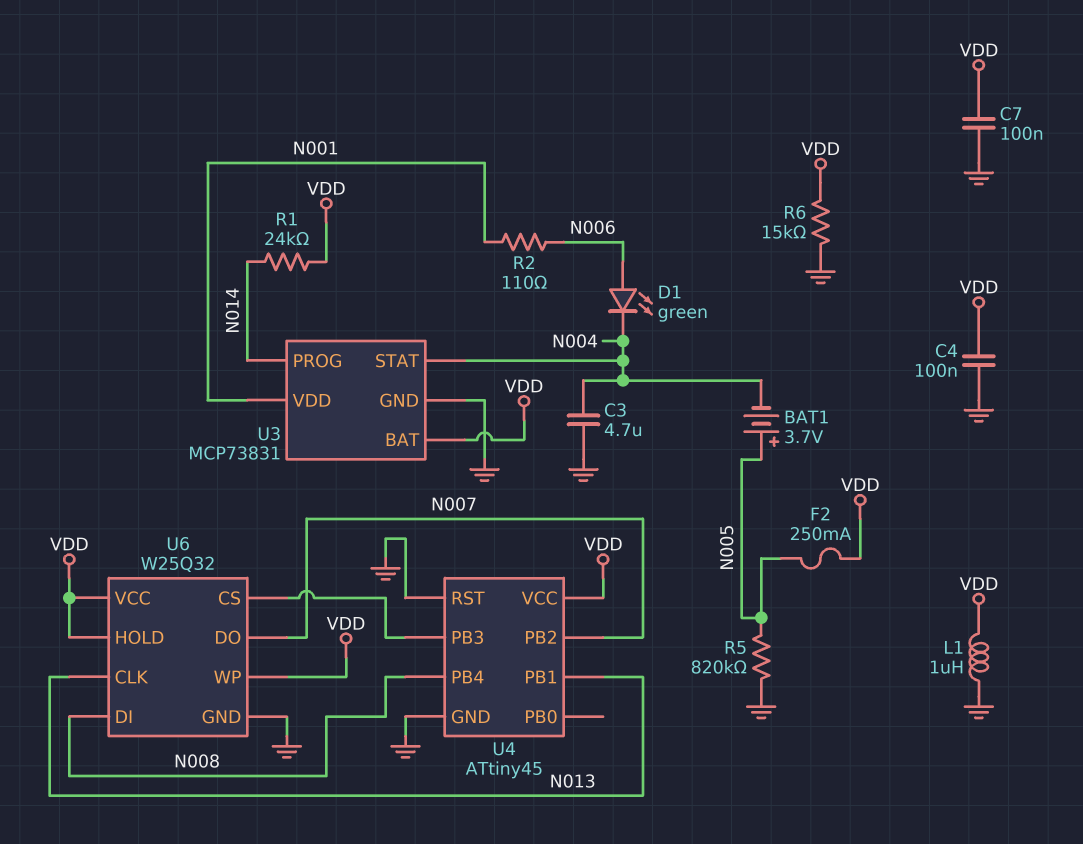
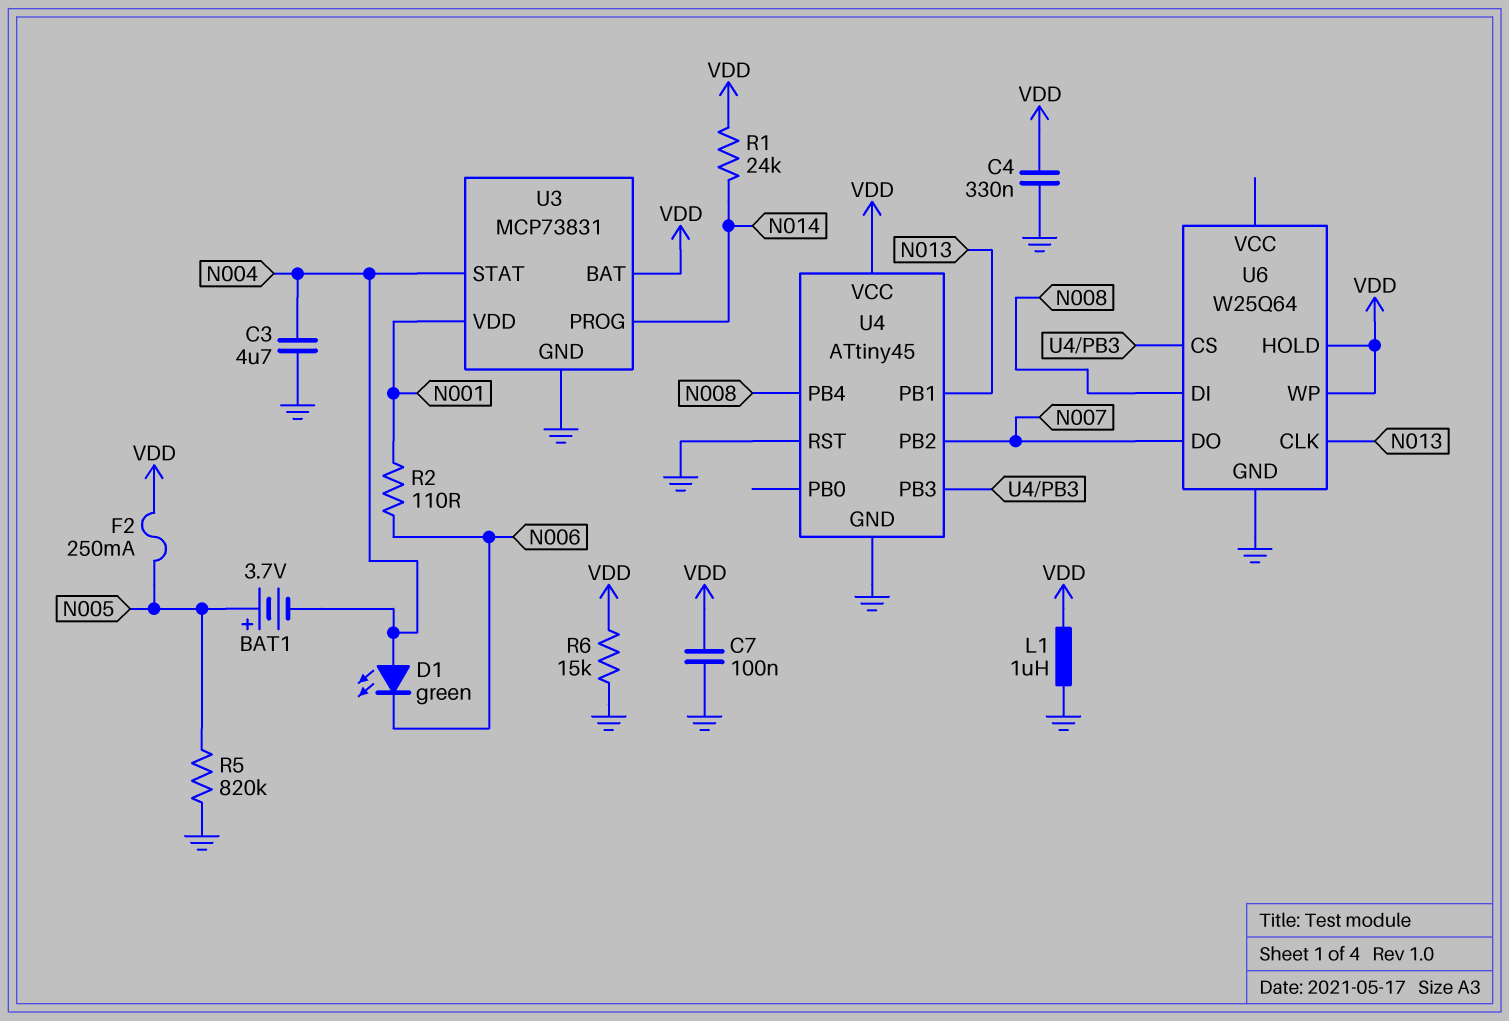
C4: 100nF (GND, VDD) -> 330nF (GND, VDD)
D1: LED green (A N006, K N004) -> LED green (A N004, K N006)
U6: W25Q32 -> W25Q64
U6 pin VCC: VDD -> none

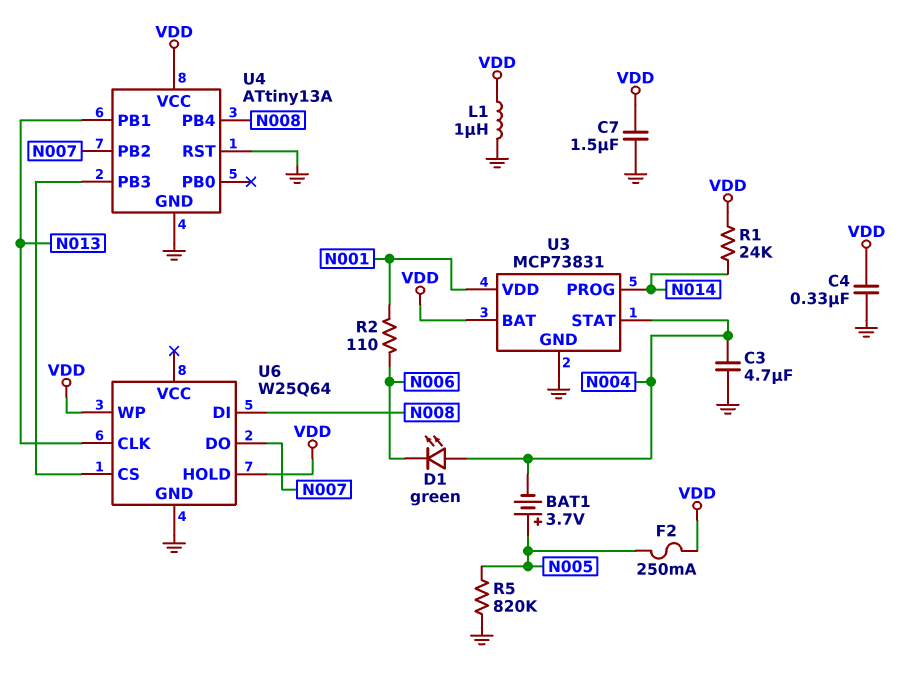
C7: 100nF (GND, VDD) -> 1.5uF (GND, VDD)
R6: 15k (GND, VDD) -> none
U4: ATtiny45 -> ATtiny13A

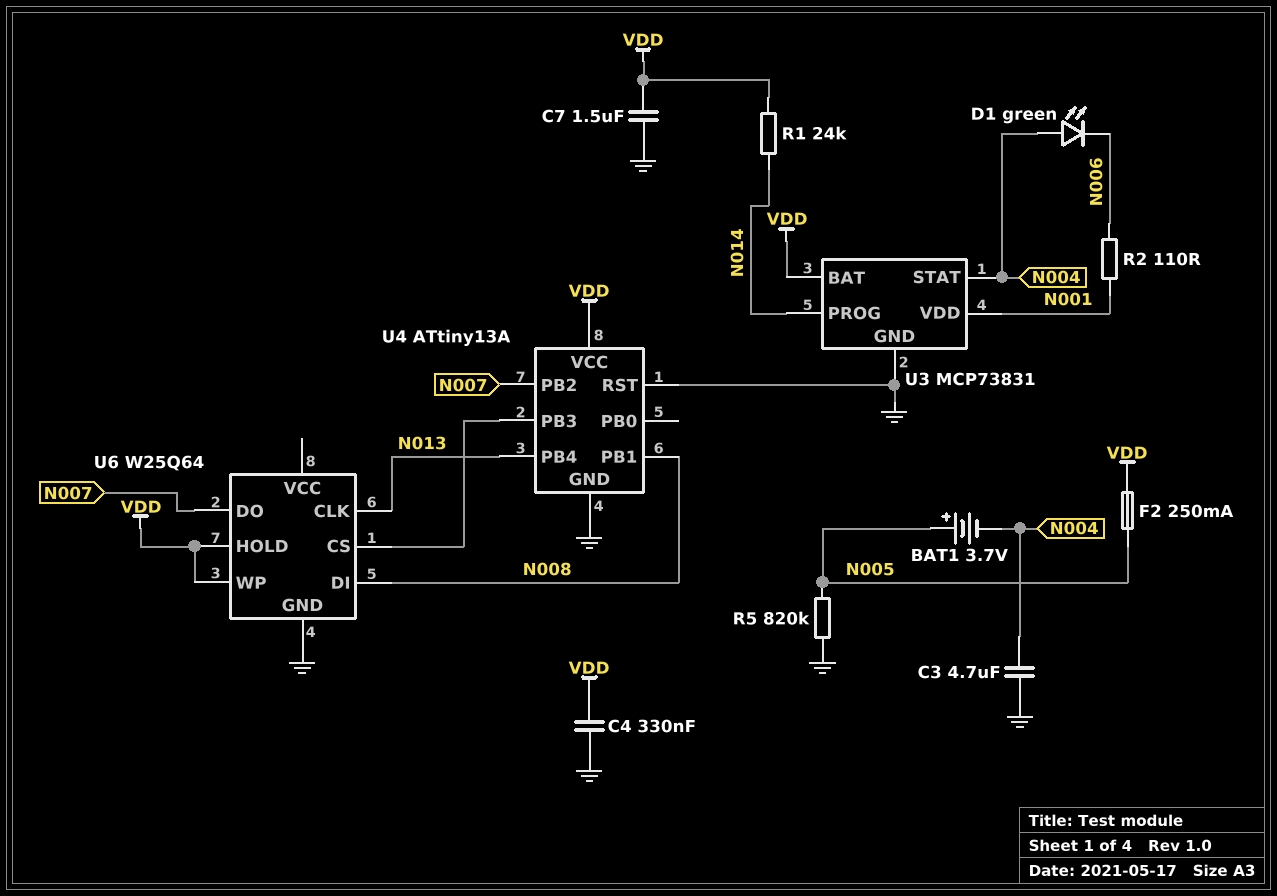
L1: 1uH (GND, VDD) -> none
U4 pin PB1: N013 -> N008
U4 pin PB4: N008 -> N013

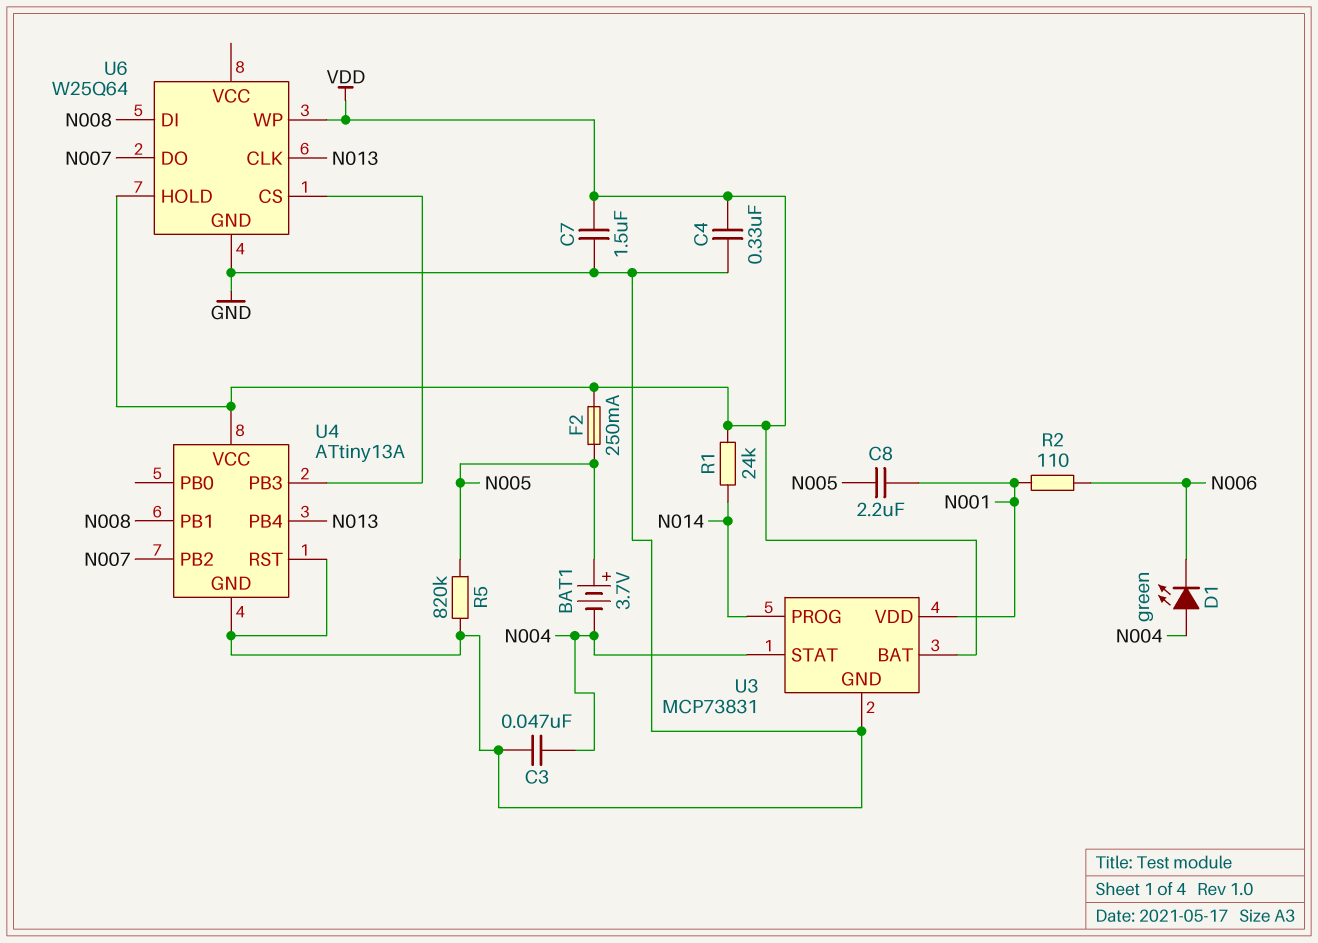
C3: 4.7uF (GND, N004) -> 47nF (GND, N004)
C8: none -> 2.2uF (N001, N005)

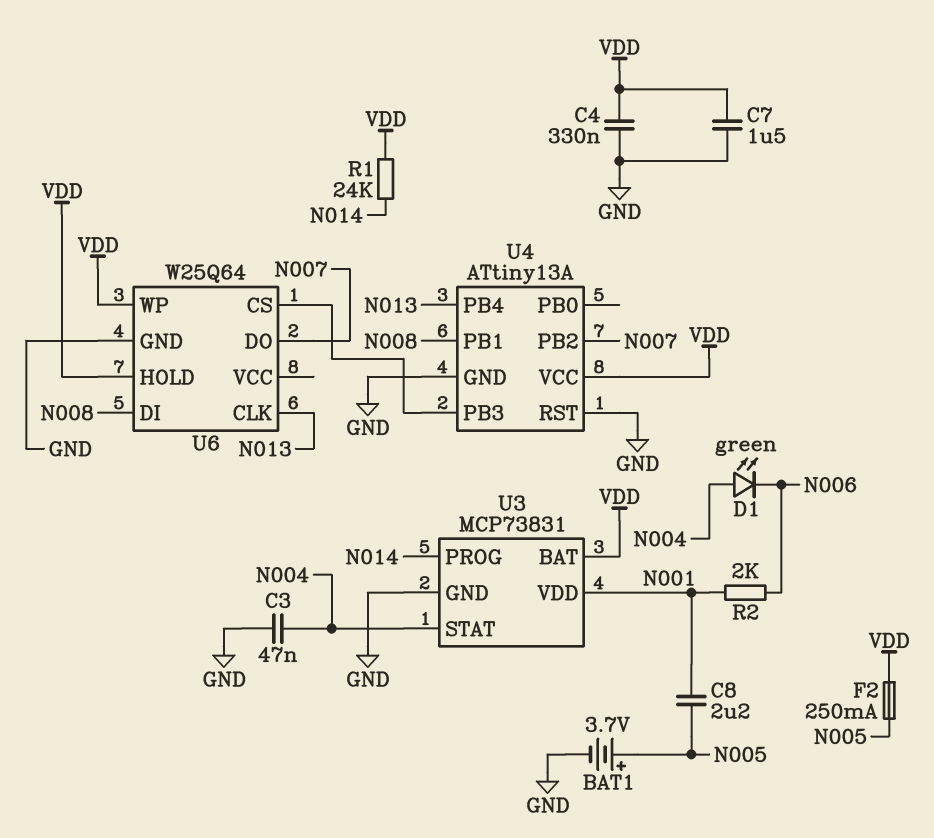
BAT1: 3.7V (plus N005, minus N004) -> 3.7V (plus N005, minus GND)
R2: 110 (N001, N006) -> 2k (N001, N006)
R5: 820k (GND, N005) -> none

